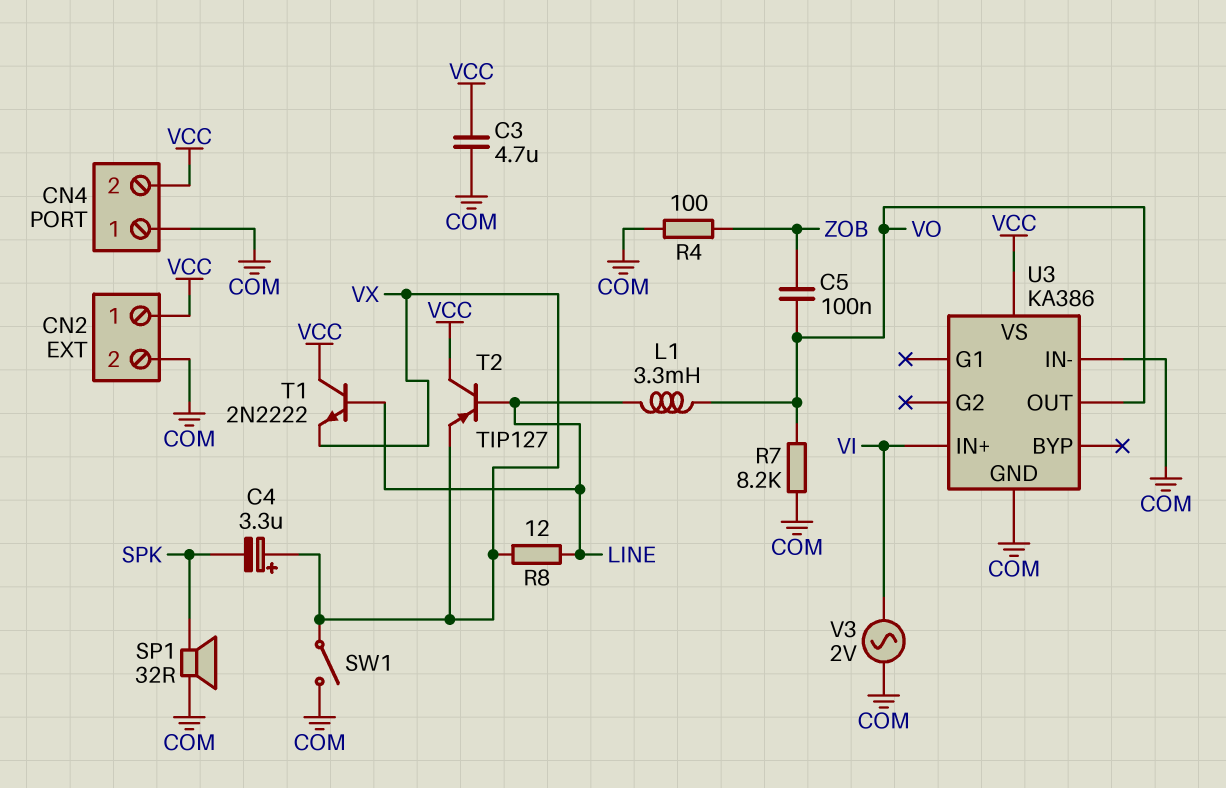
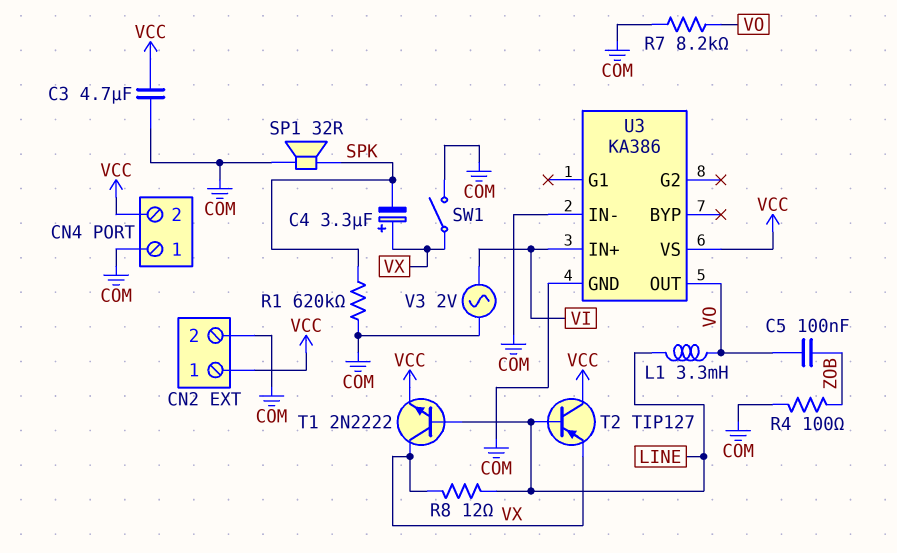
R1: none -> 620k (COM, SPK)
T1: NPN 2N2222 (B LINE, C VCC, E VX) -> NPN 2N2222 (B LINE, C VX, E VCC)

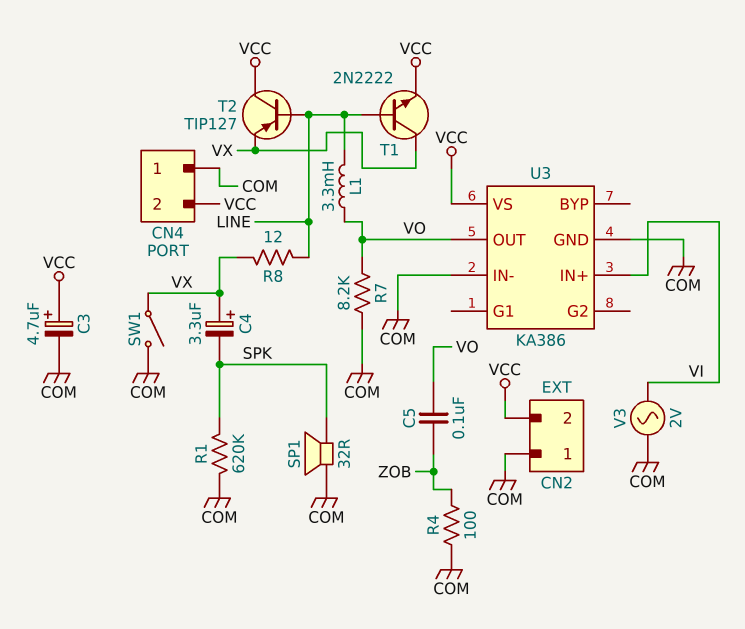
C3: 4.7uF (COM, VCC) -> 4.7uF (plus VCC, minus COM)
CN2 pin 1: VCC -> COM
CN2 pin 2: COM -> VCC

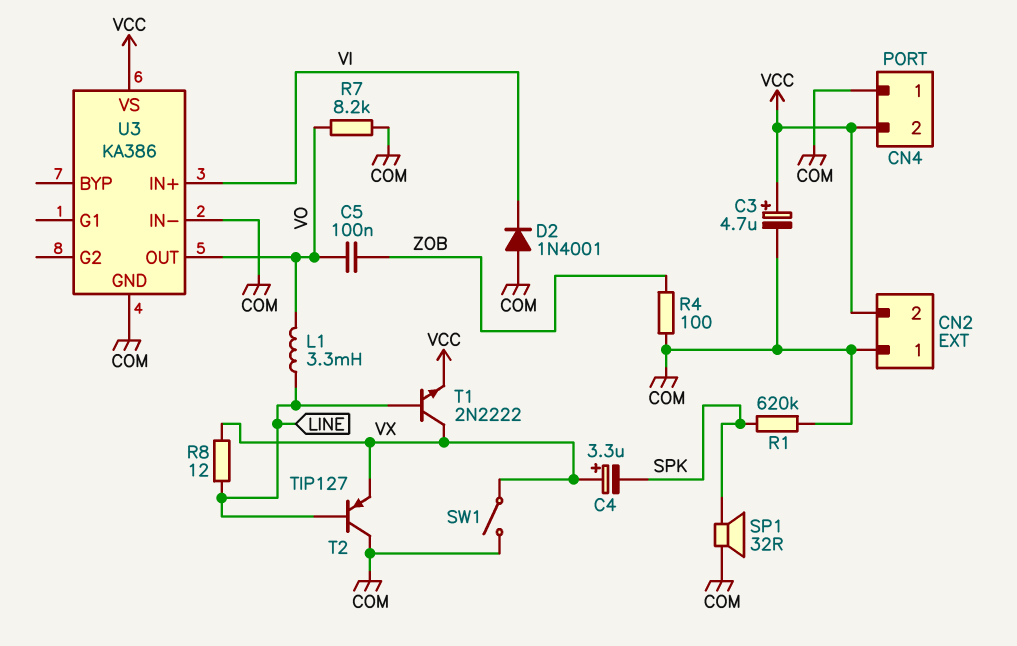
D2: none -> diode 1N4001 (A COM, K VI)
T2: PNP TIP127 (B LINE, C VCC, E VX) -> PNP TIP127 (B LINE, C COM, E VX)
V3: AC 2V (COM, VI) -> none

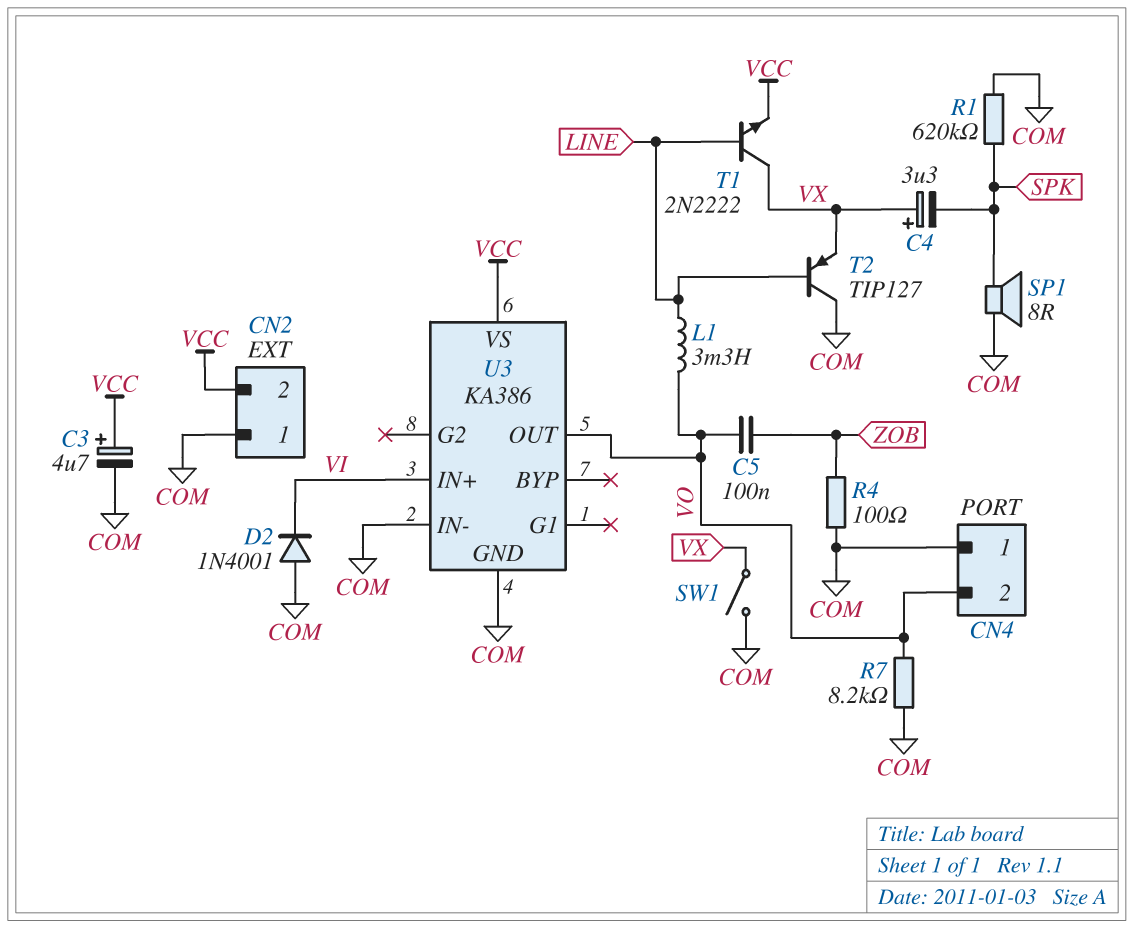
CN4 pin 2: VCC -> VO
R8: 12 (LINE, VX) -> none
SP1: speaker 32R (COM, SPK) -> speaker 8R (COM, SPK)

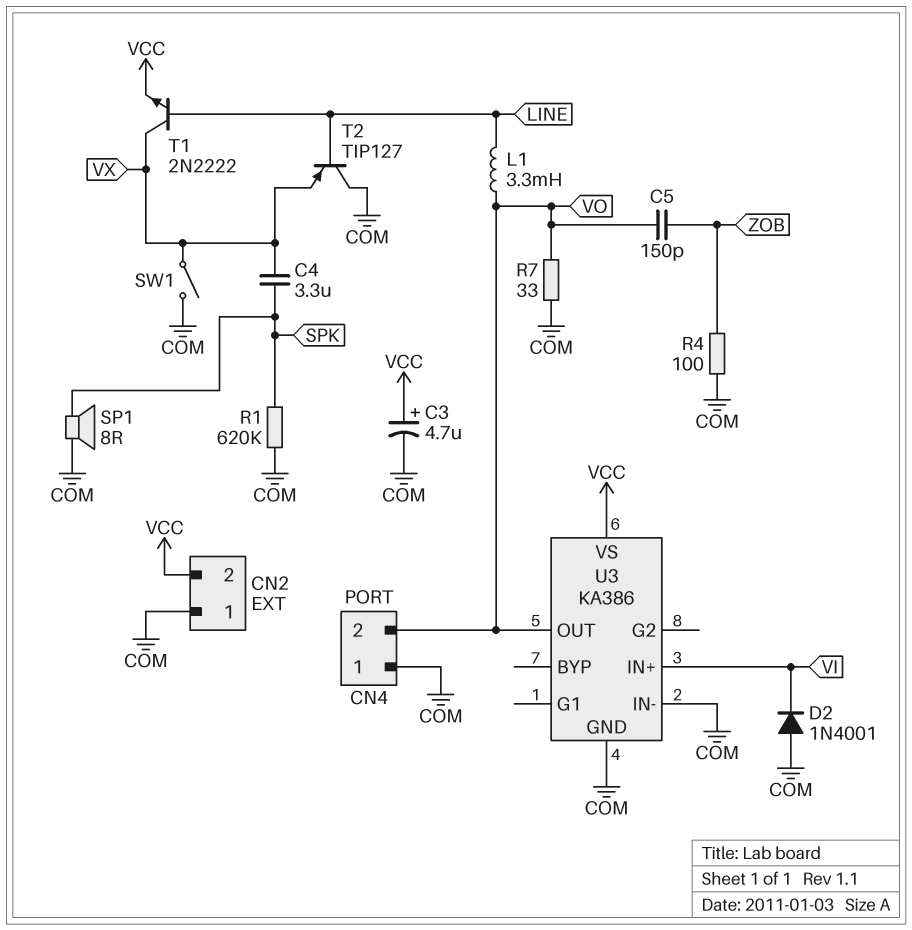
C4: 3.3uF (plus VX, minus SPK) -> 3.3uF (SPK, VX)
C5: 100nF (VO, ZOB) -> 150pF (VO, ZOB)
R7: 8.2k (COM, VO) -> 33 (COM, VO)

